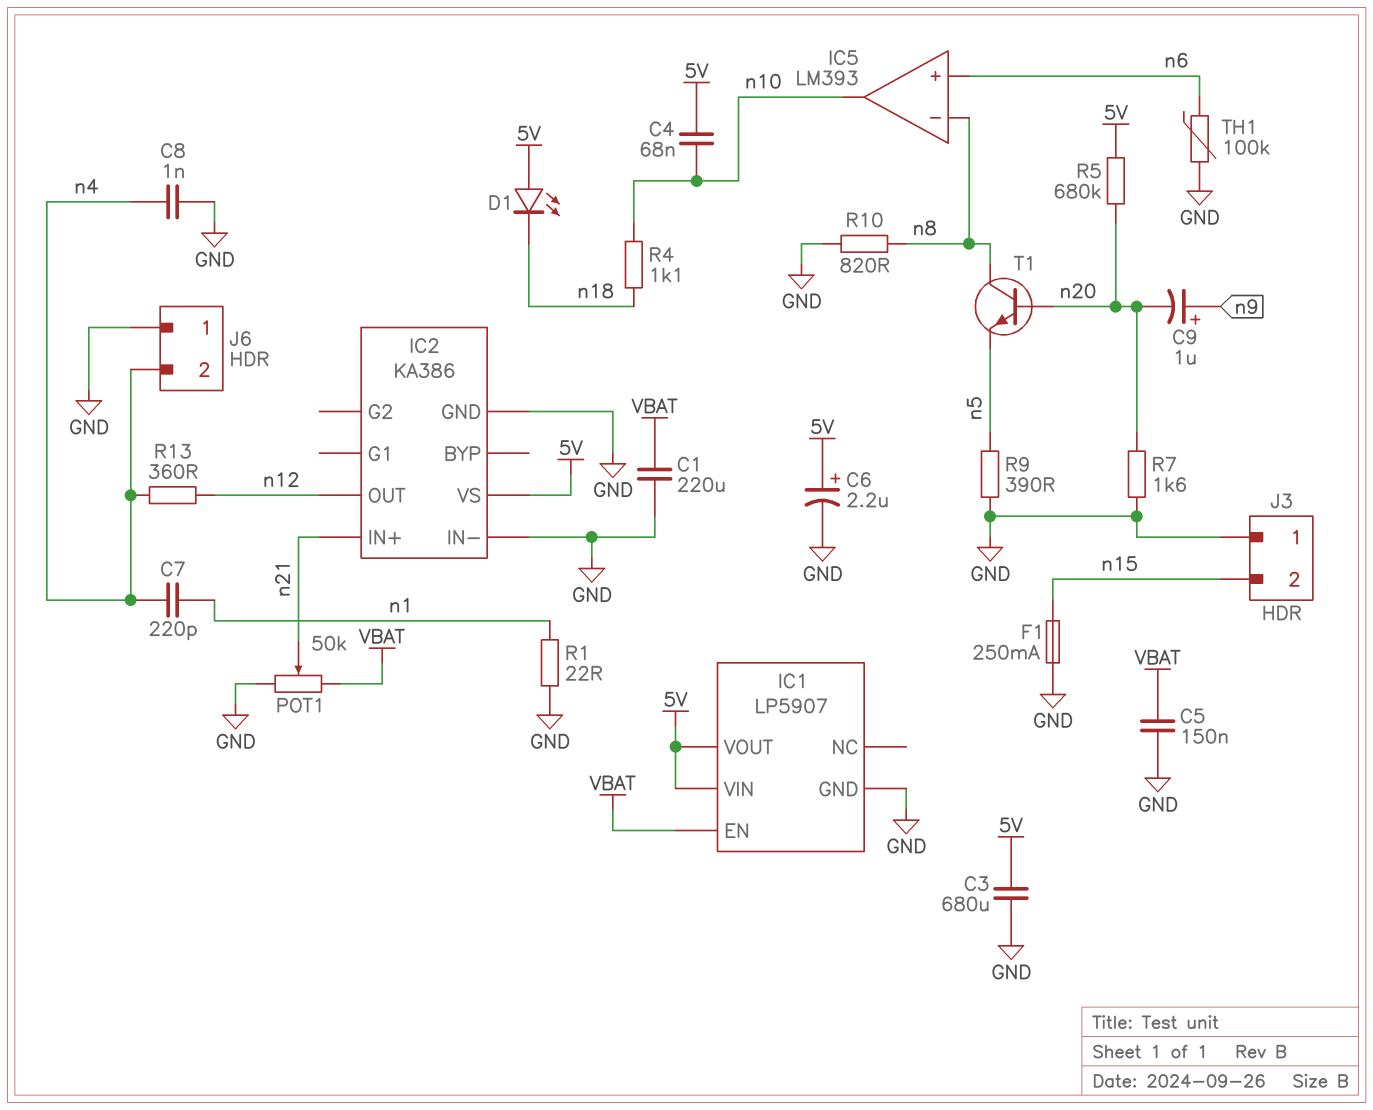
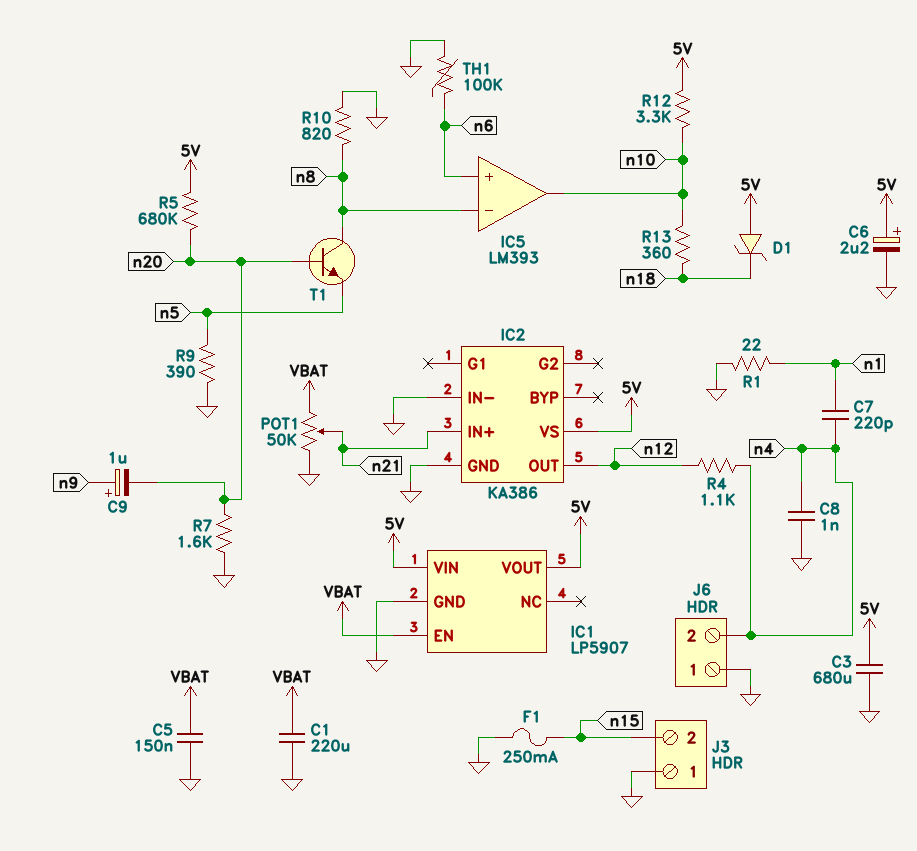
C4: 68nF (5V, n10) -> none
D1: LED (A 5V, K n18) -> zener (A 5V, K n18)
R4: 1.1k (n10, n18) -> 1.1k (n4, n12)
R12: none -> 3.3k (5V, n10)
R13: 360 (n4, n12) -> 360 (n10, n18)

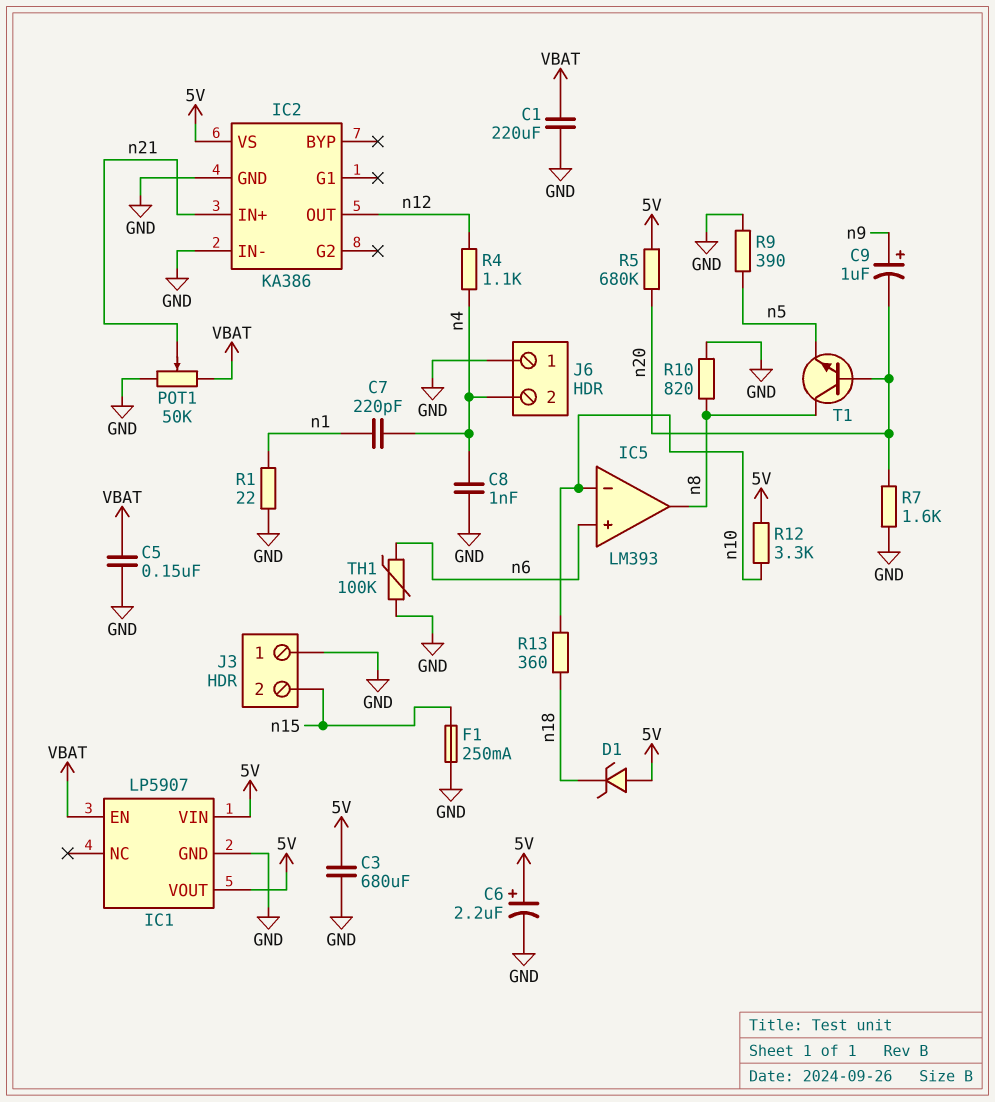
IC5 pin in-: n8 -> n10
IC5 pin out: n10 -> n8

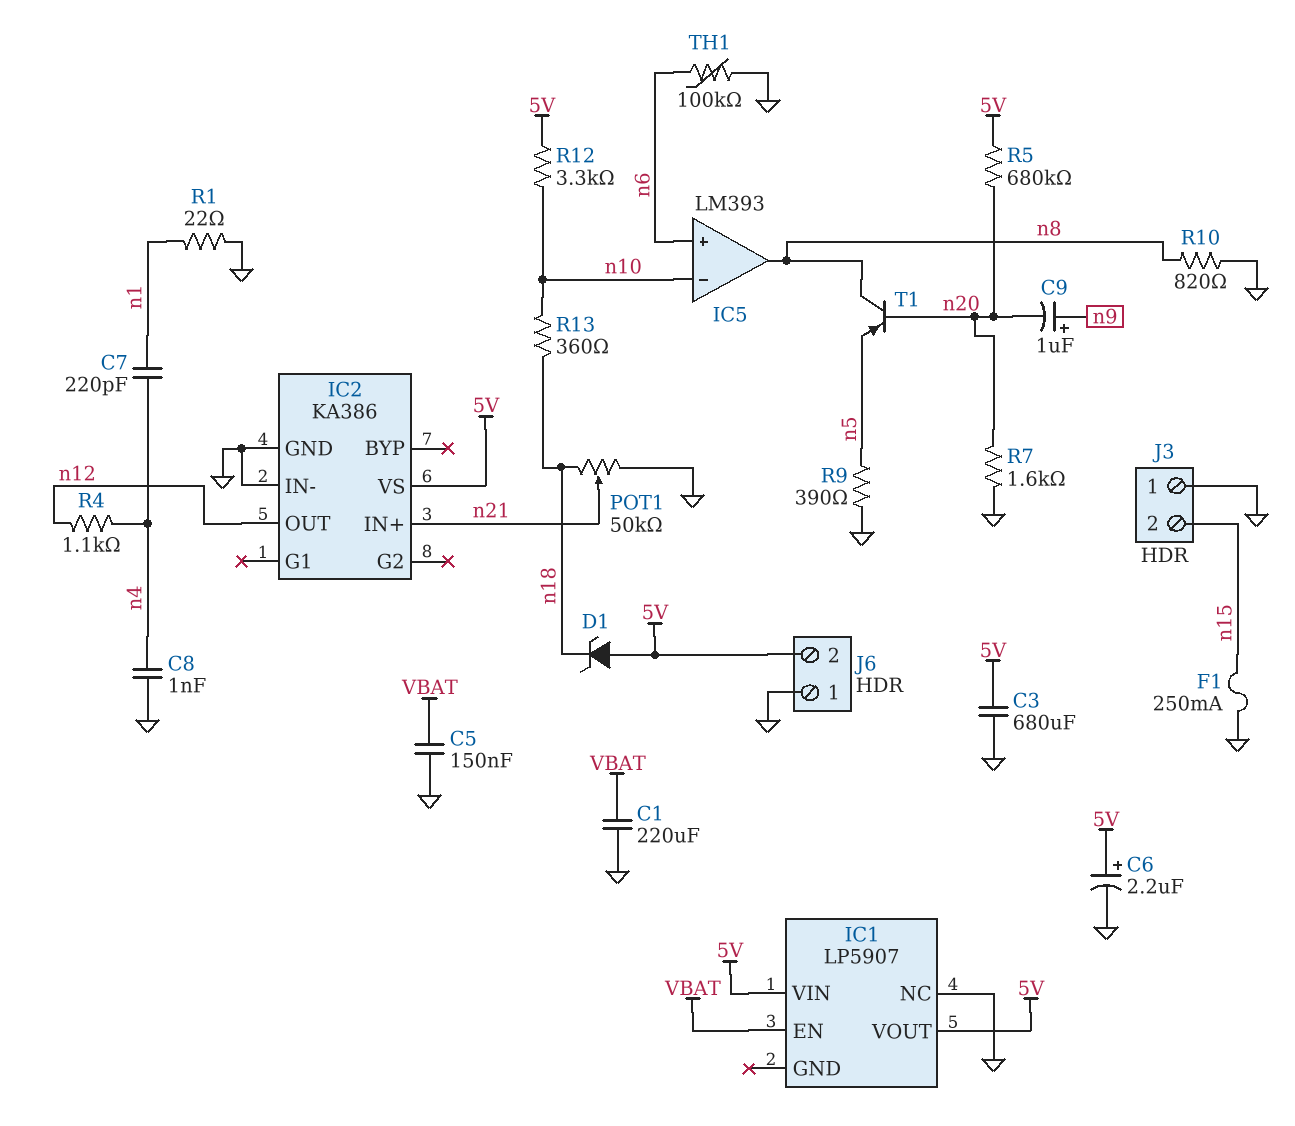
IC1 pin GND: GND -> none
IC1 pin NC: none -> GND
J6 pin 2: n4 -> 5V
POT1: 50k (GND, VBAT, wiper n21) -> 50k (GND, n18, wiper n21)
T1: NPN (B n20, C n8, E n5) -> PNP (B n20, C n8, E n5)

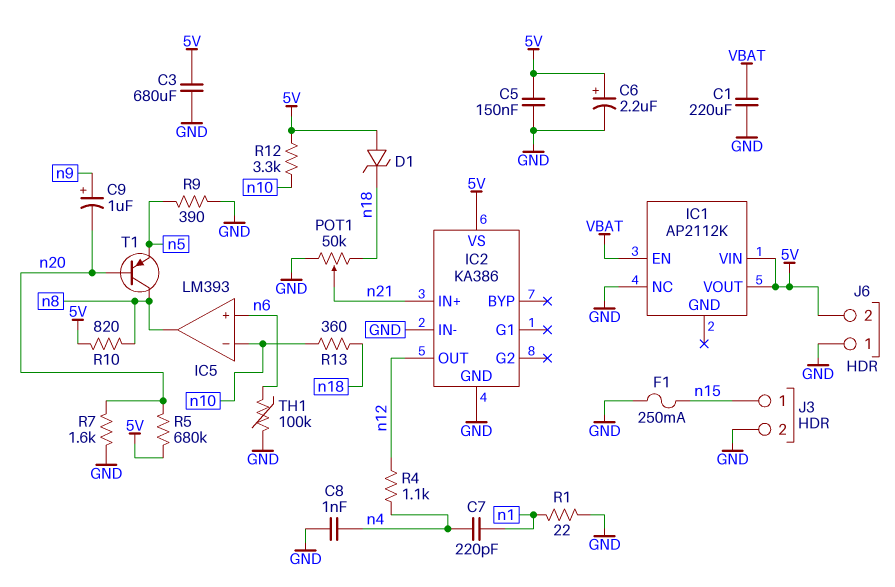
C5: 150nF (GND, VBAT) -> 150nF (5V, GND)
IC1: LP5907 -> AP2112K
J3 pin 1: GND -> n15
J3 pin 2: n15 -> GND
R10: 820 (GND, n8) -> 820 (5V, n8)

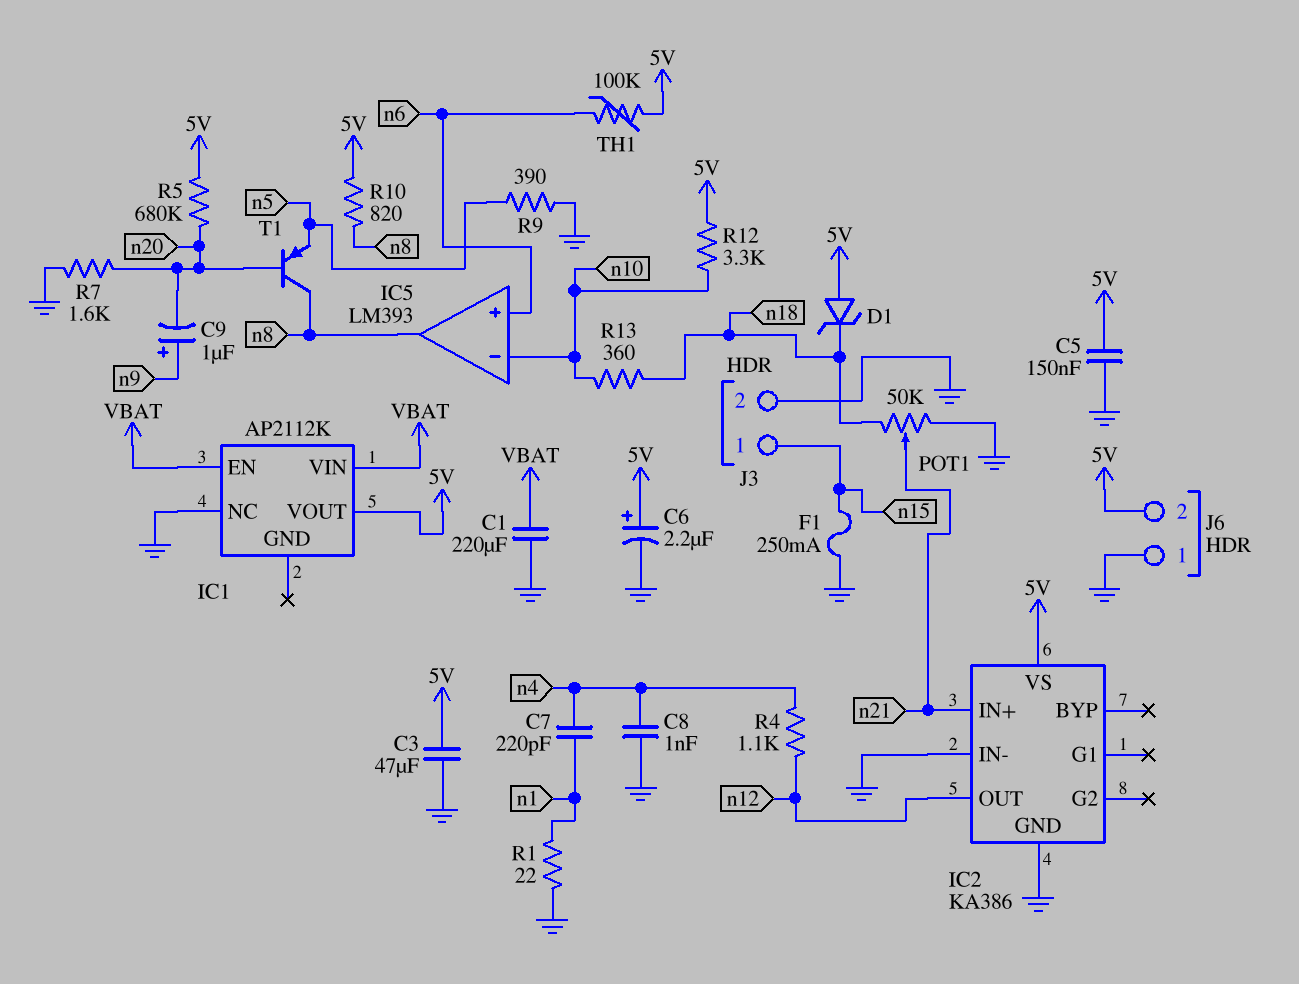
C3: 680uF (5V, GND) -> 47uF (5V, GND)
IC1 pin VIN: 5V -> VBAT
TH1: 100k (GND, n6) -> 100k (5V, n6)

